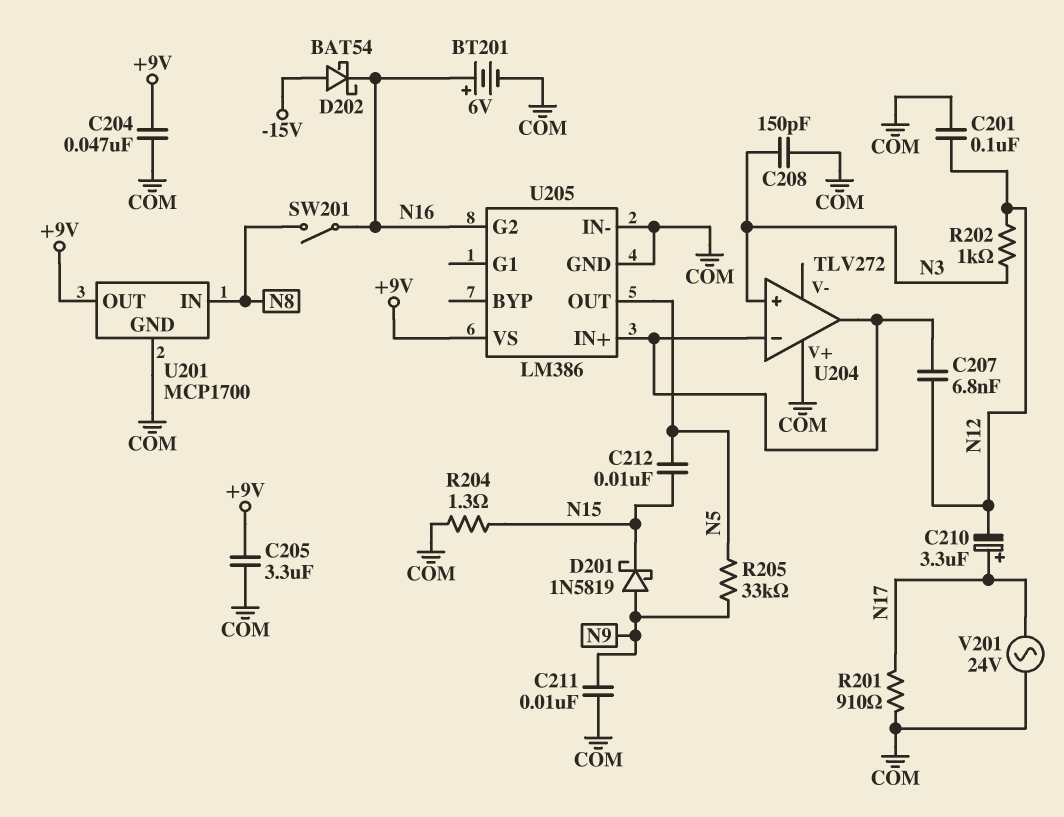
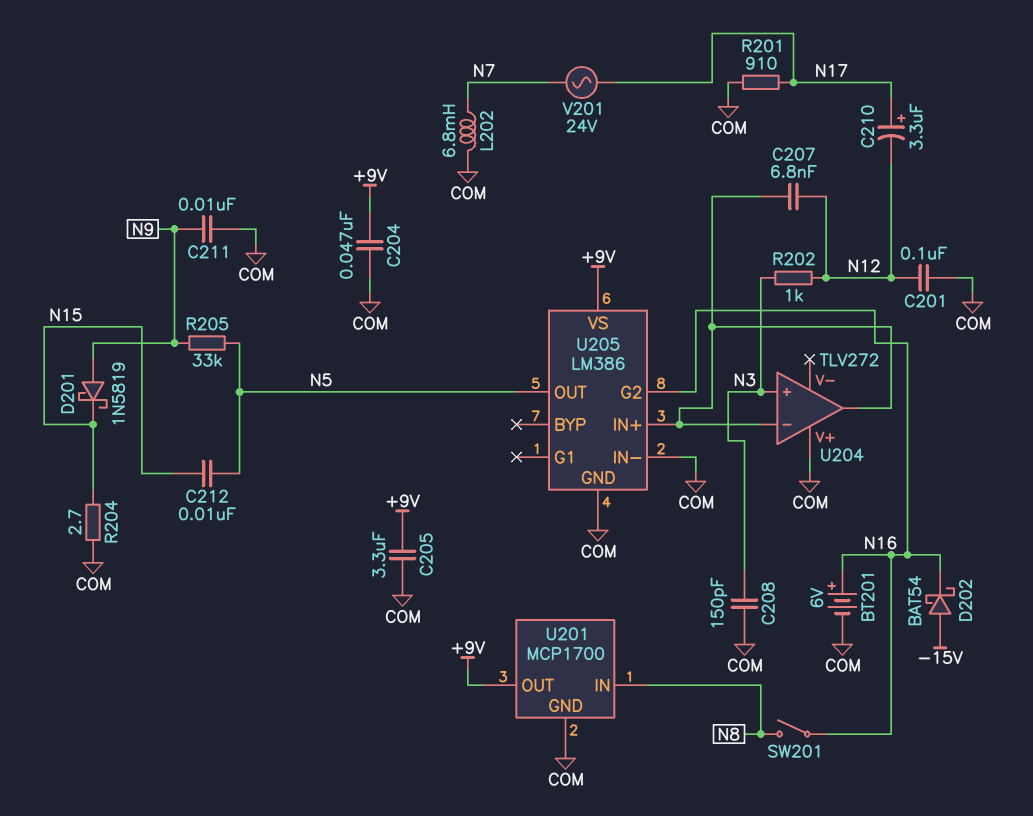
L202: none -> 6.8mH (COM, N7)
R204: 1.3 (COM, N15) -> 2.7 (COM, N15)
V201: AC 24V (COM, N17) -> AC 24V (N7, N17)

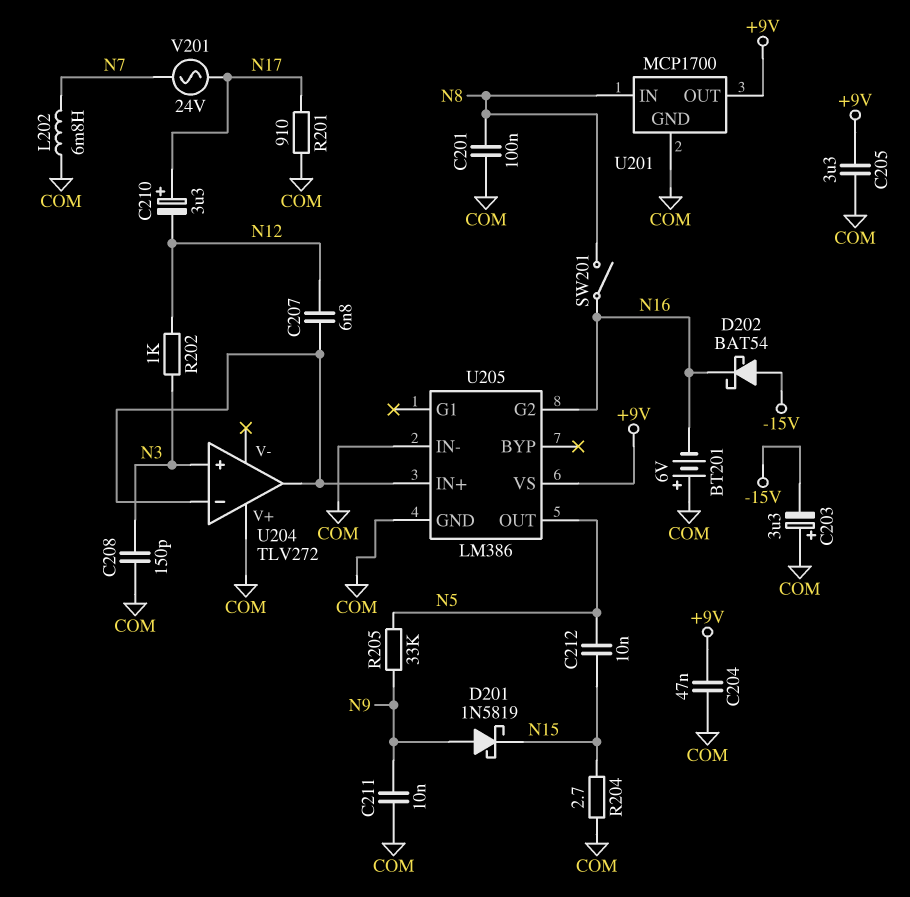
BT201: 6V (plus N16, minus COM) -> 6V (plus COM, minus N16)
C201: 100nF (COM, N12) -> 100nF (COM, N8)
C203: none -> 3.3uF (plus COM, minus -15V)

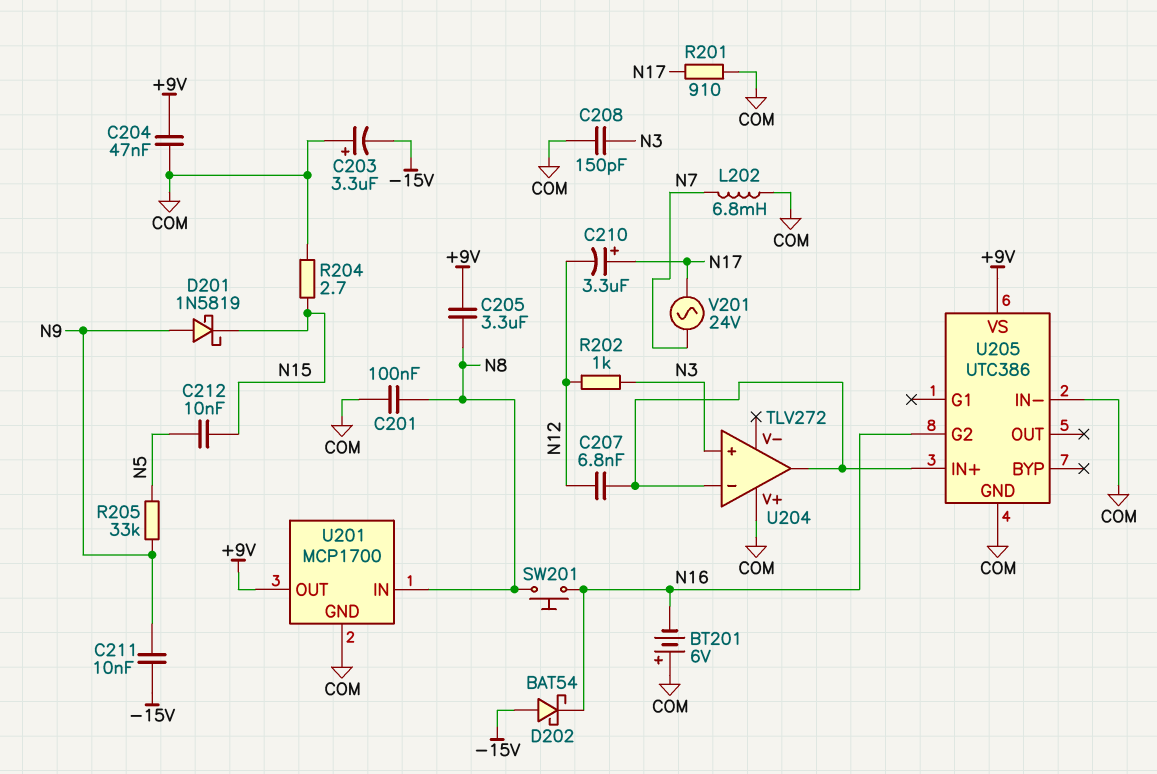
C205: 3.3uF (+9V, COM) -> 3.3uF (+9V, N8)
C211: 10nF (COM, N9) -> 10nF (-15V, N9)
SW201: switch (N8, N16) -> button (N8, N16)
U205: LM386 -> UTC386
U205 pin OUT: N5 -> none

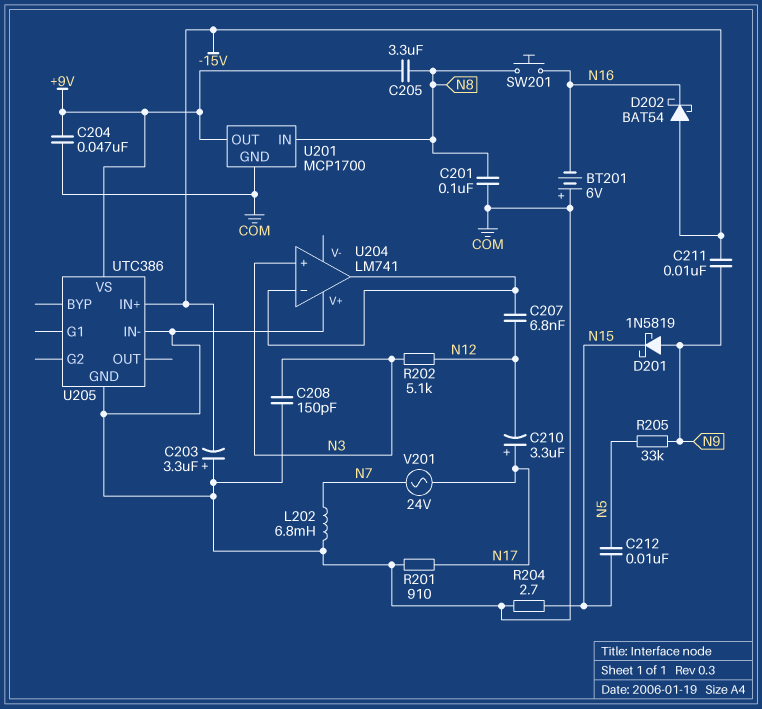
R202: 1k (N3, N12) -> 5.1k (N3, N12)
U204: TLV272 -> LM741
U205 pin G2: N16 -> none
U205 pin IN+: U204/in- -> -15V

